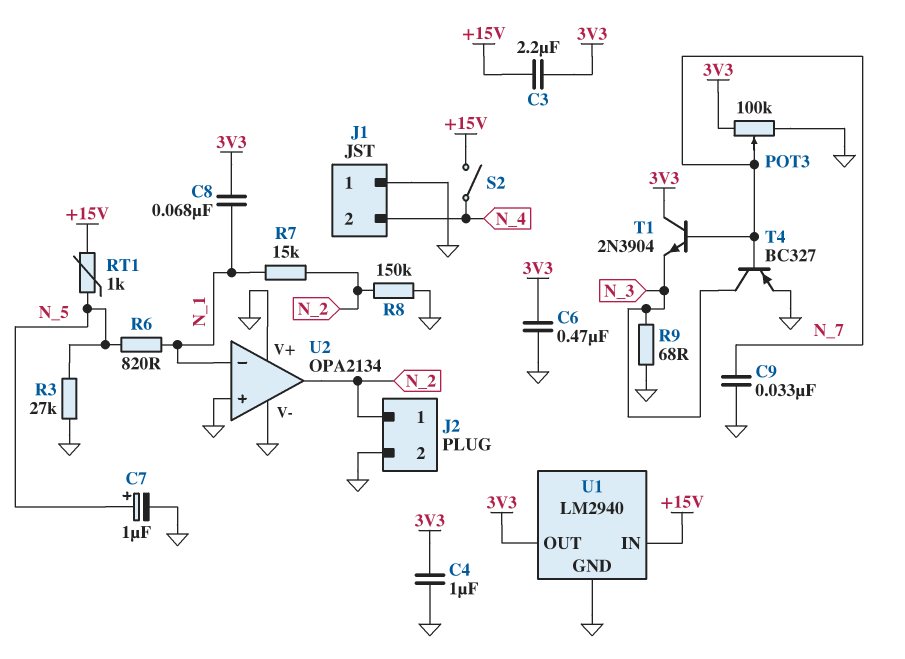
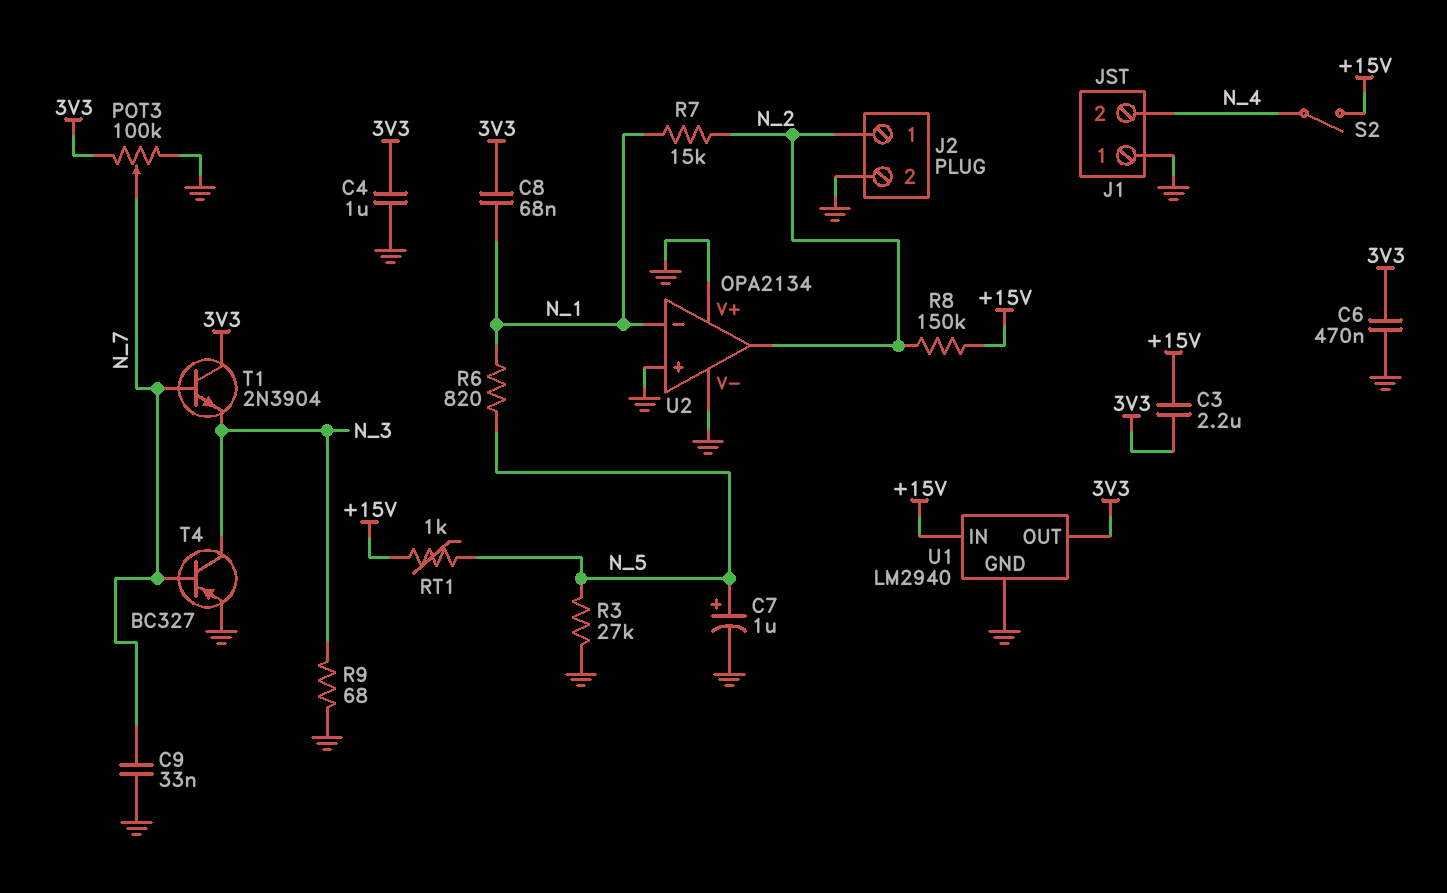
R8: 150k (GND, N_2) -> 150k (+15V, N_2)

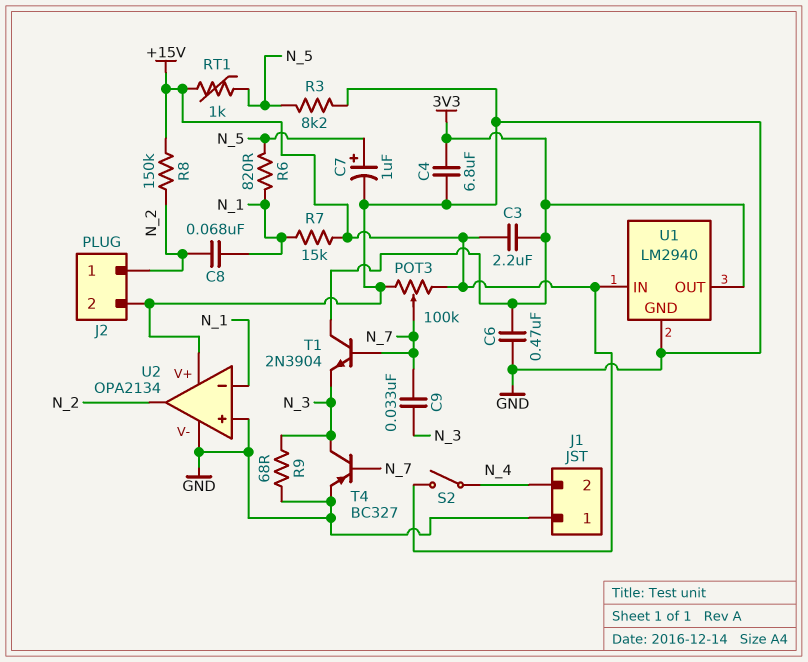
C4: 1uF (3V3, GND) -> 6.8uF (3V3, GND)
C8: 68nF (3V3, N_1) -> 68nF (N_1, N_2)
C9: 33nF (GND, N_7) -> 33nF (N_3, N_7)
POT3: 100k (3V3, GND, wiper N_7) -> 100k (+15V, GND, wiper N_7)
R3: 27k (GND, N_5) -> 8.2k (GND, N_5)
R7: 15k (N_1, N_2) -> 15k (+15V, N_1)

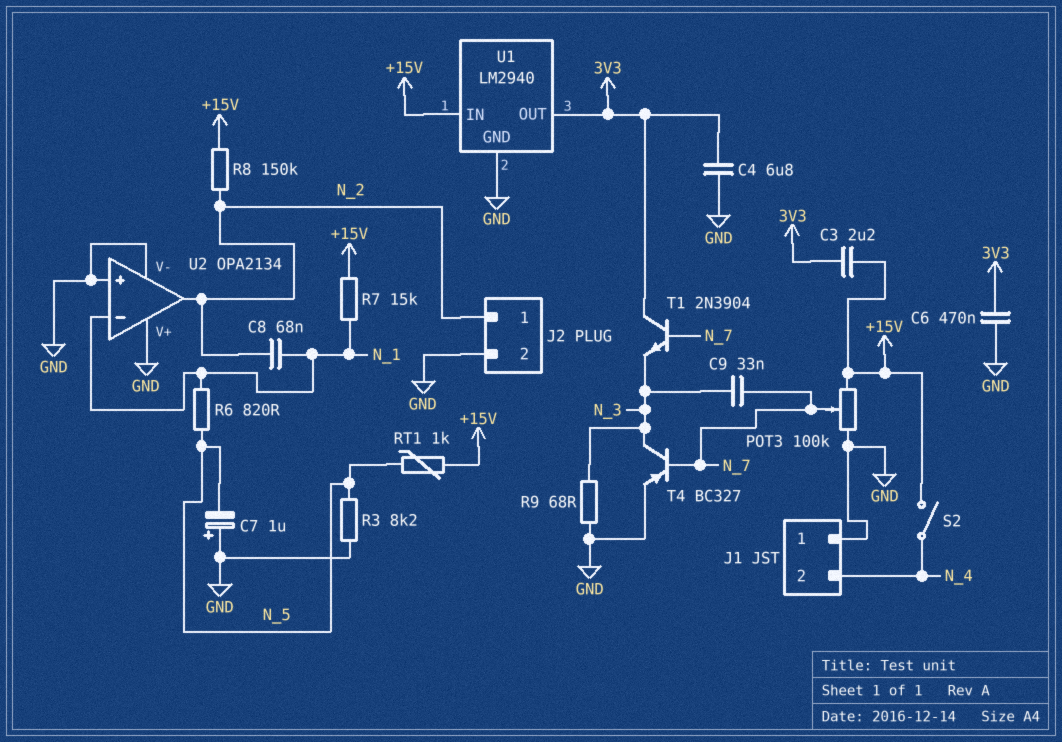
C7: 1uF (plus N_5, minus GND) -> 1uF (plus GND, minus N_5)

